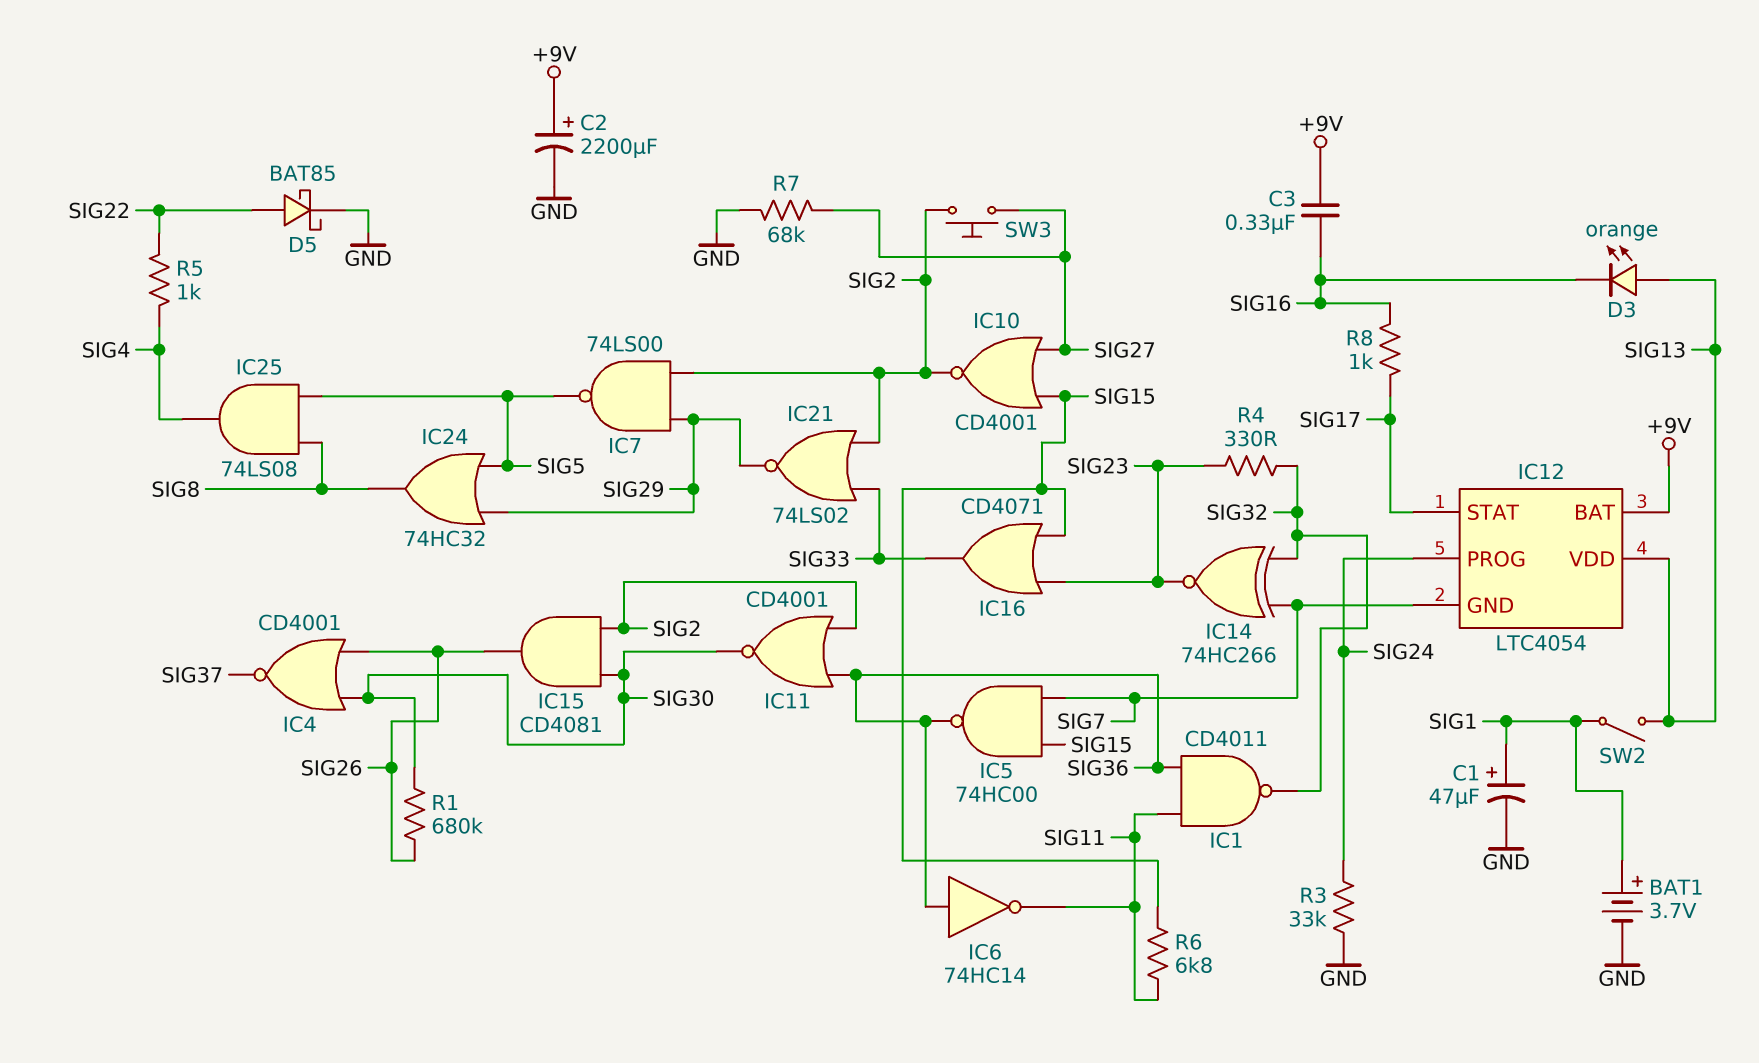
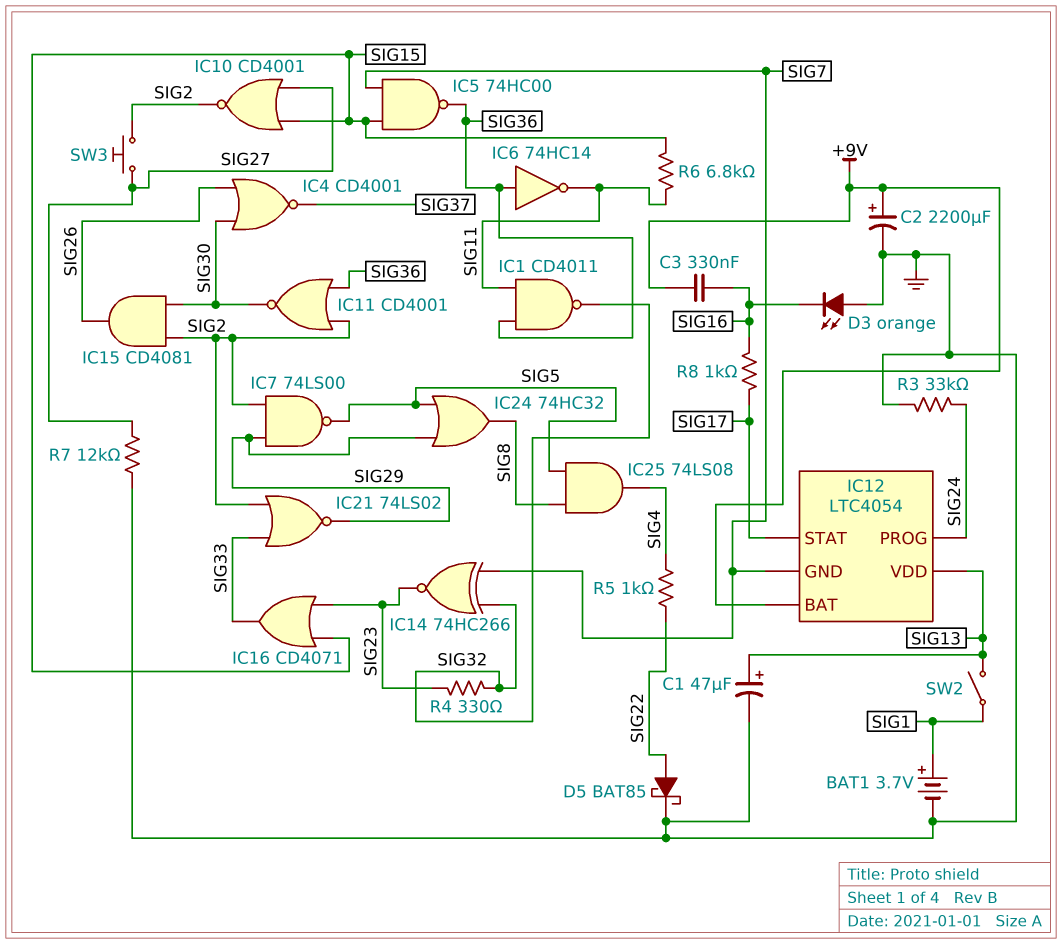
C1: 47uF (plus SIG1, minus GND) -> 47uF (plus SIG13, minus GND)
D3: LED orange (A SIG13, K SIG16) -> LED orange (A GND, K SIG16)
R1: 680k (SIG26, SIG30) -> none
R7: 68k (GND, SIG27) -> 12k (GND, SIG27)

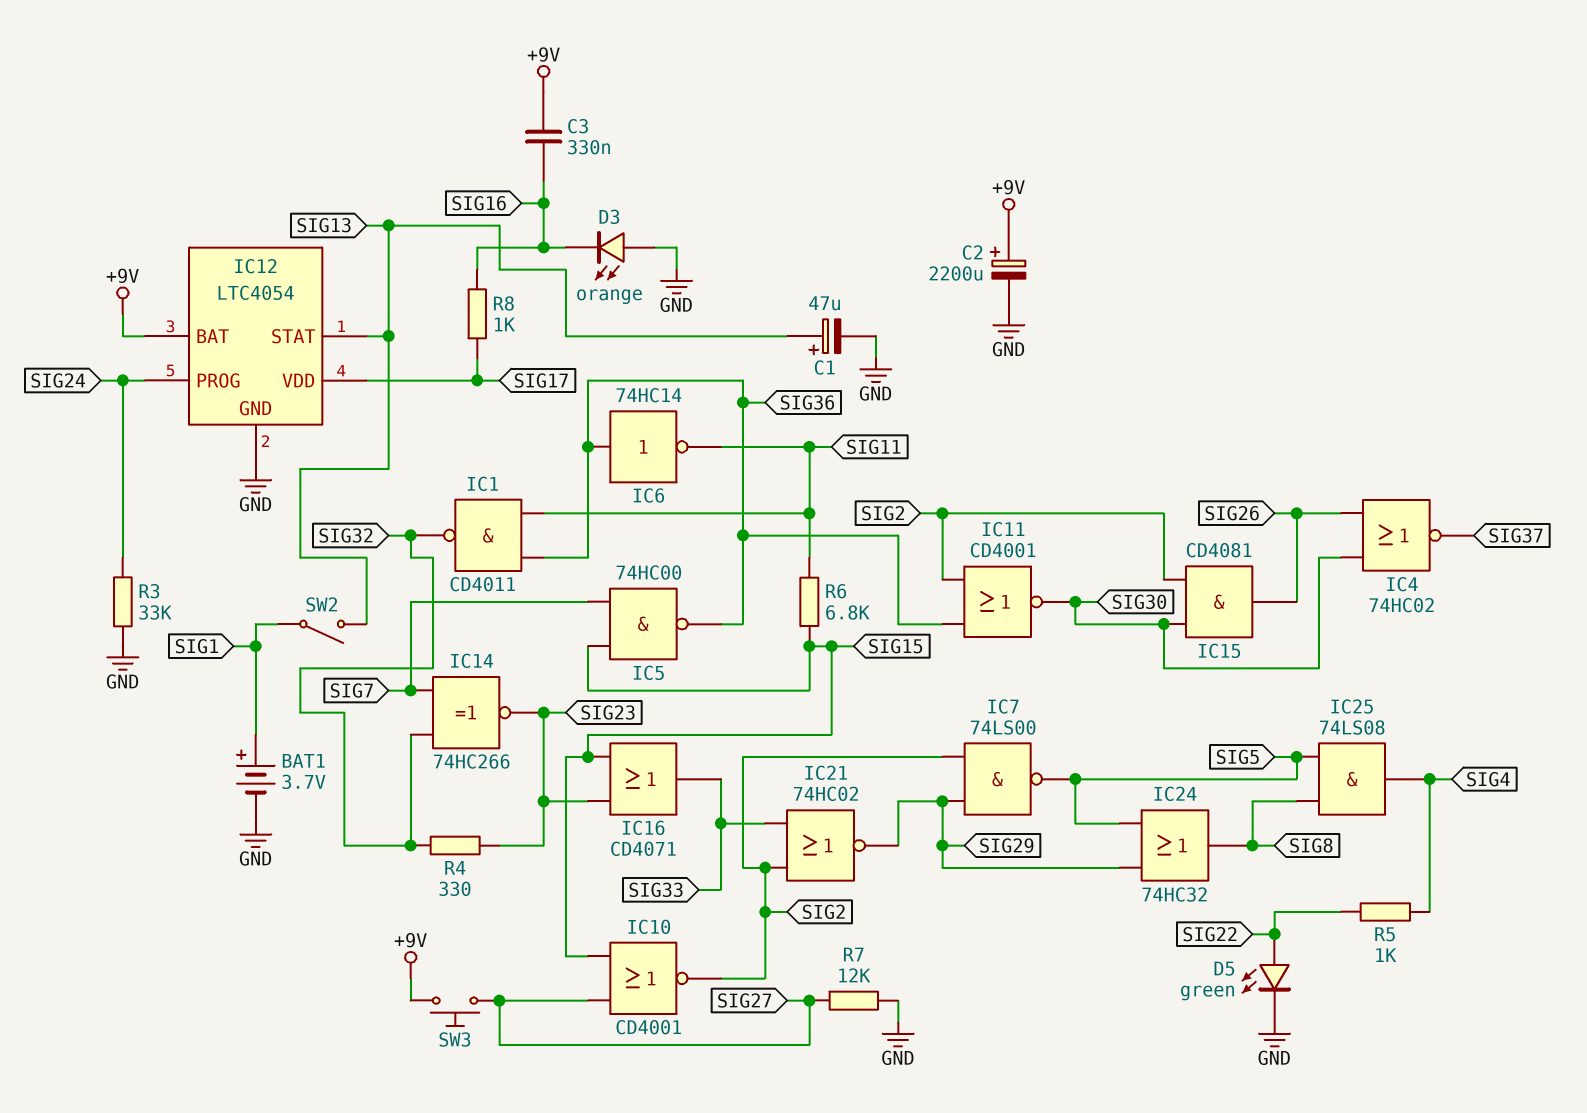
D5: schottky BAT85 (A SIG22, K GND) -> LED green (A SIG22, K GND)
IC4: NOR CD4001 (in SIG26, in SIG30, out SIG37) -> NOR 74HC02 (in SIG26, in SIG30, out SIG37)
IC12 pin GND: SIG7 -> GND
IC12 pin STAT: SIG17 -> SIG13
IC12 pin VDD: SIG13 -> SIG17
IC21: NOR 74LS02 (in SIG2, in SIG33, out SIG29) -> NOR 74HC02 (in SIG2, in SIG33, out SIG29)
SW3: button (SIG2, SIG27) -> button (+9V, SIG27)

